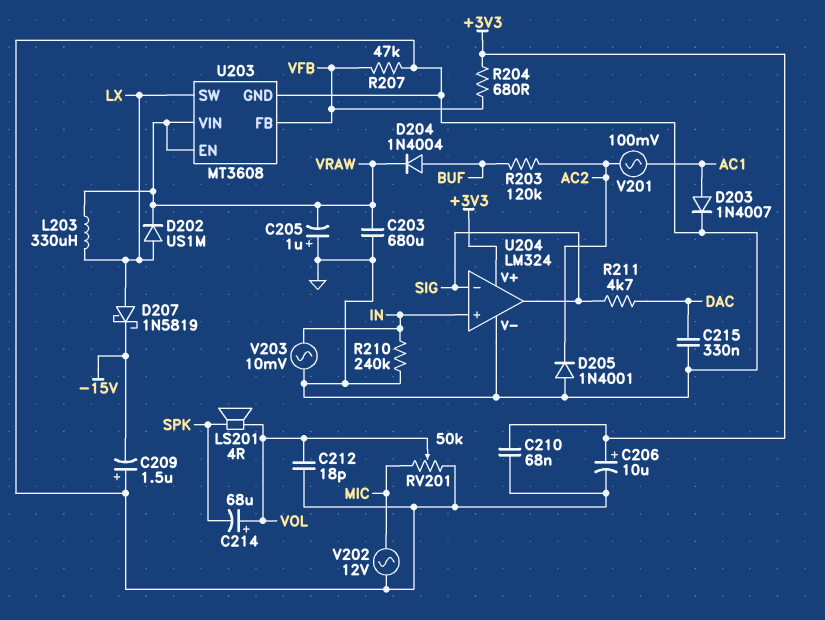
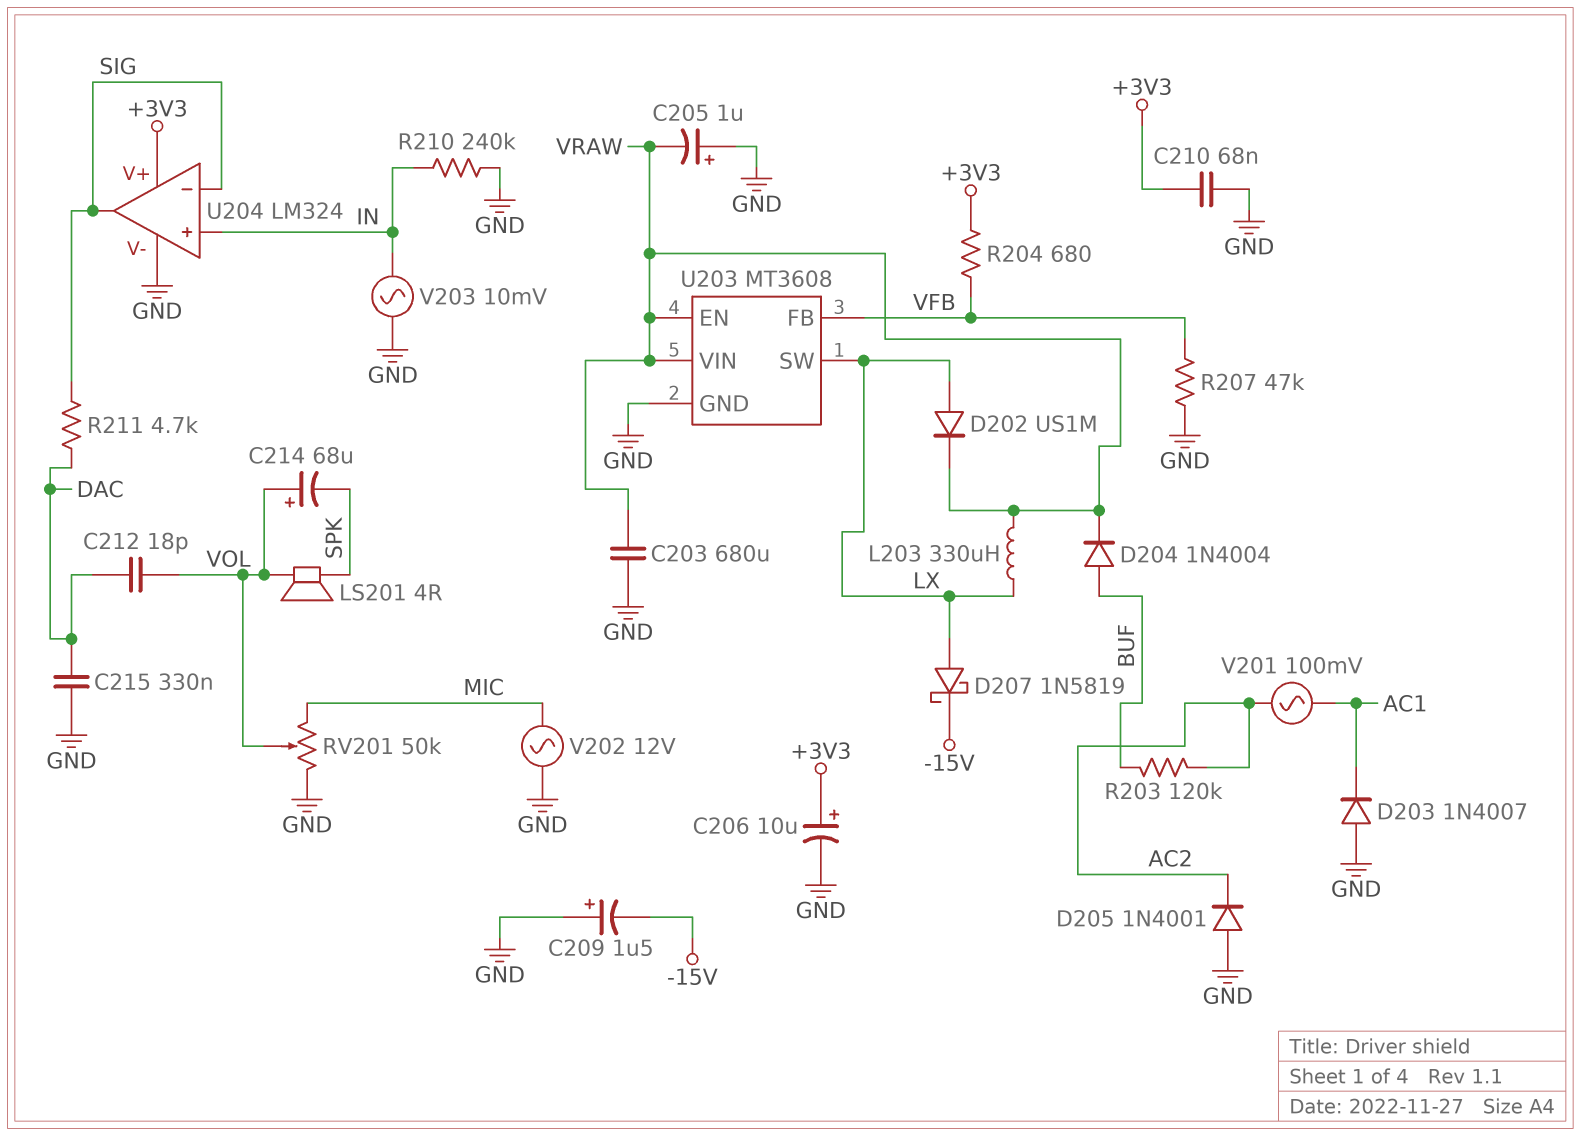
C212: 18pF (GND, VOL) -> 18pF (DAC, VOL)
D203: diode 1N4007 (A AC1, K GND) -> diode 1N4007 (A GND, K AC1)

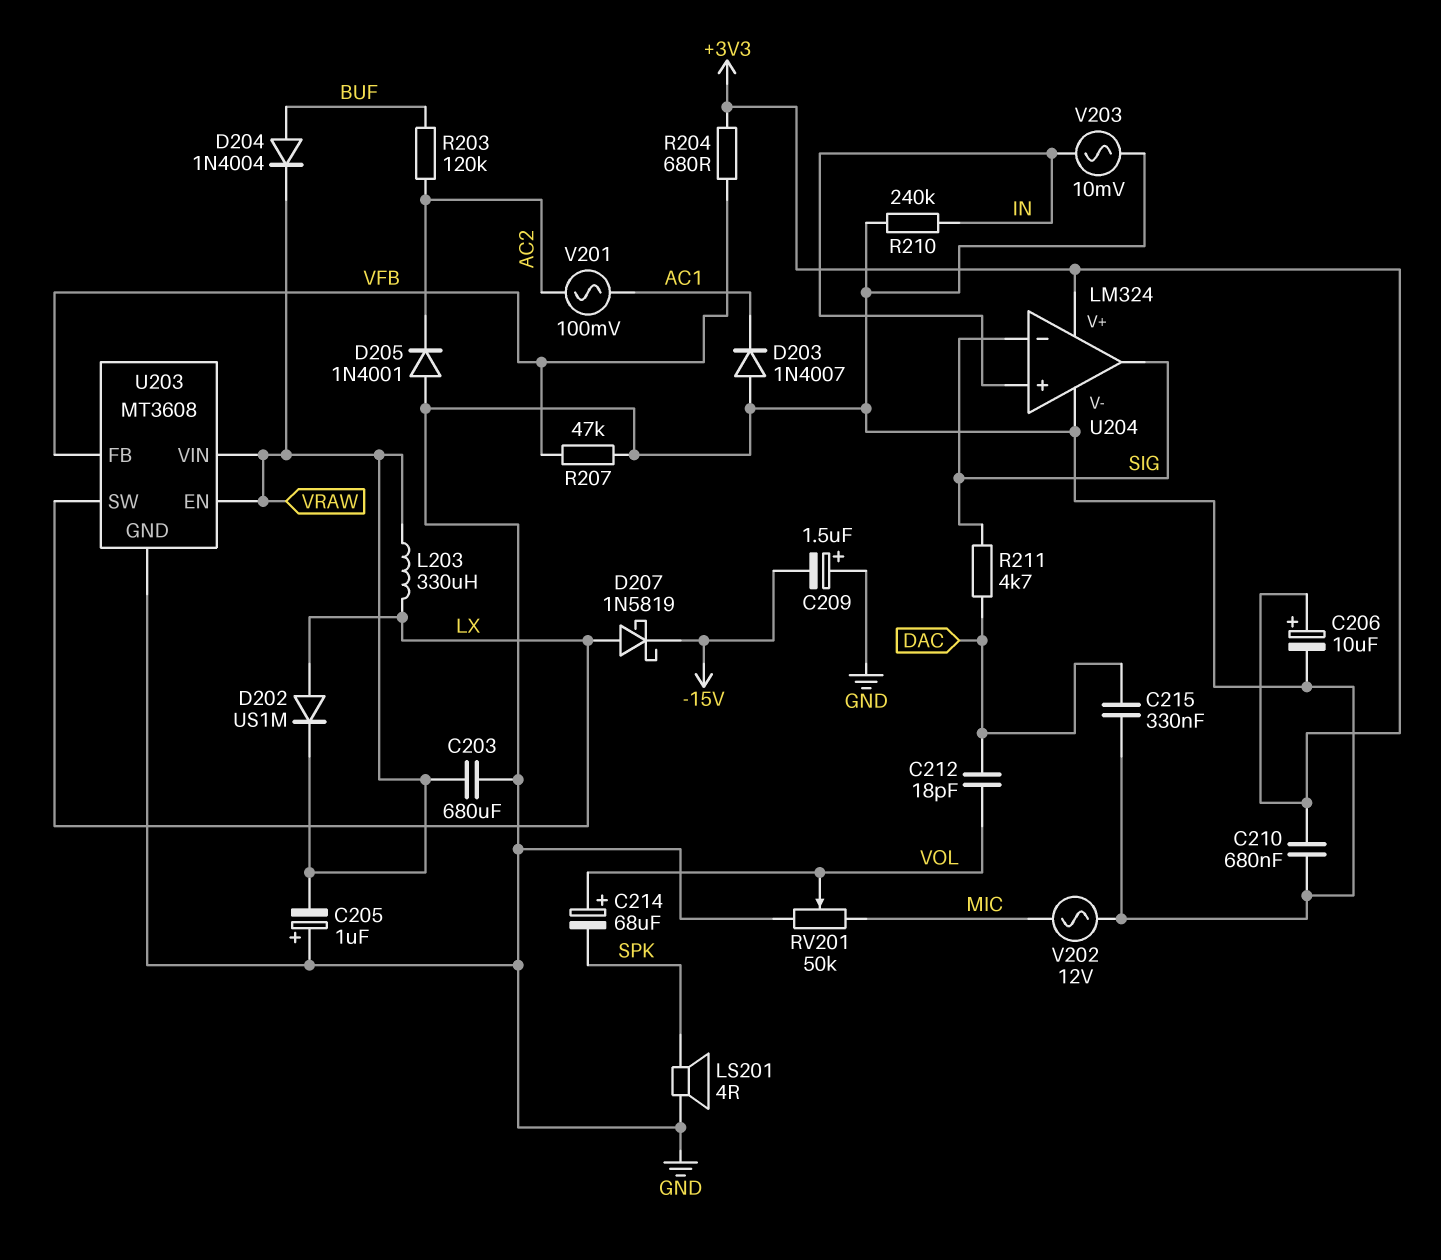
C210: 68nF (+3V3, GND) -> 680nF (+3V3, GND)
LS201: speaker 4R (SPK, VOL) -> speaker 4R (GND, SPK)

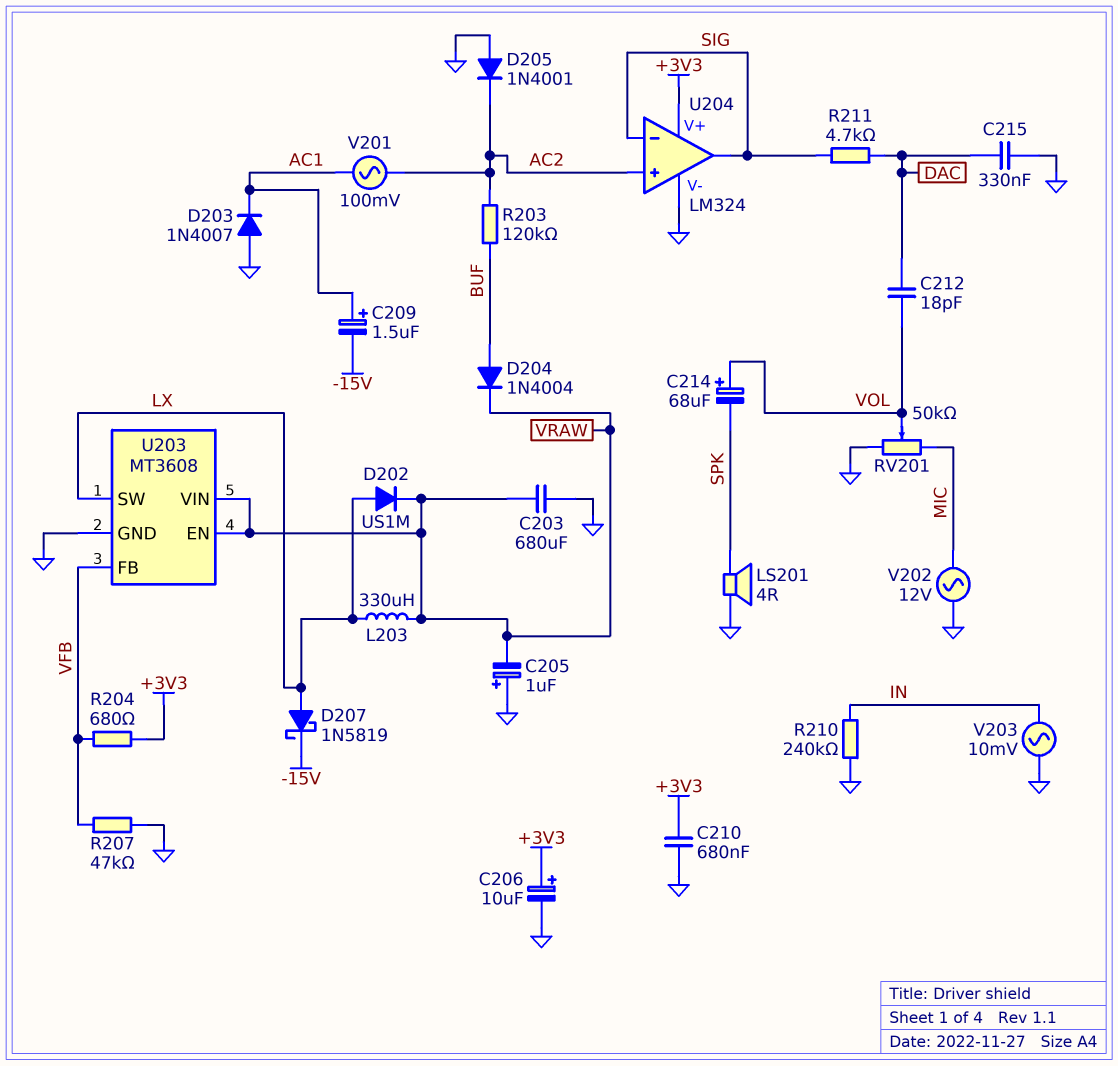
C209: 1.5uF (plus GND, minus -15V) -> 1.5uF (plus AC1, minus -15V)
U204 pin in+: IN -> AC2

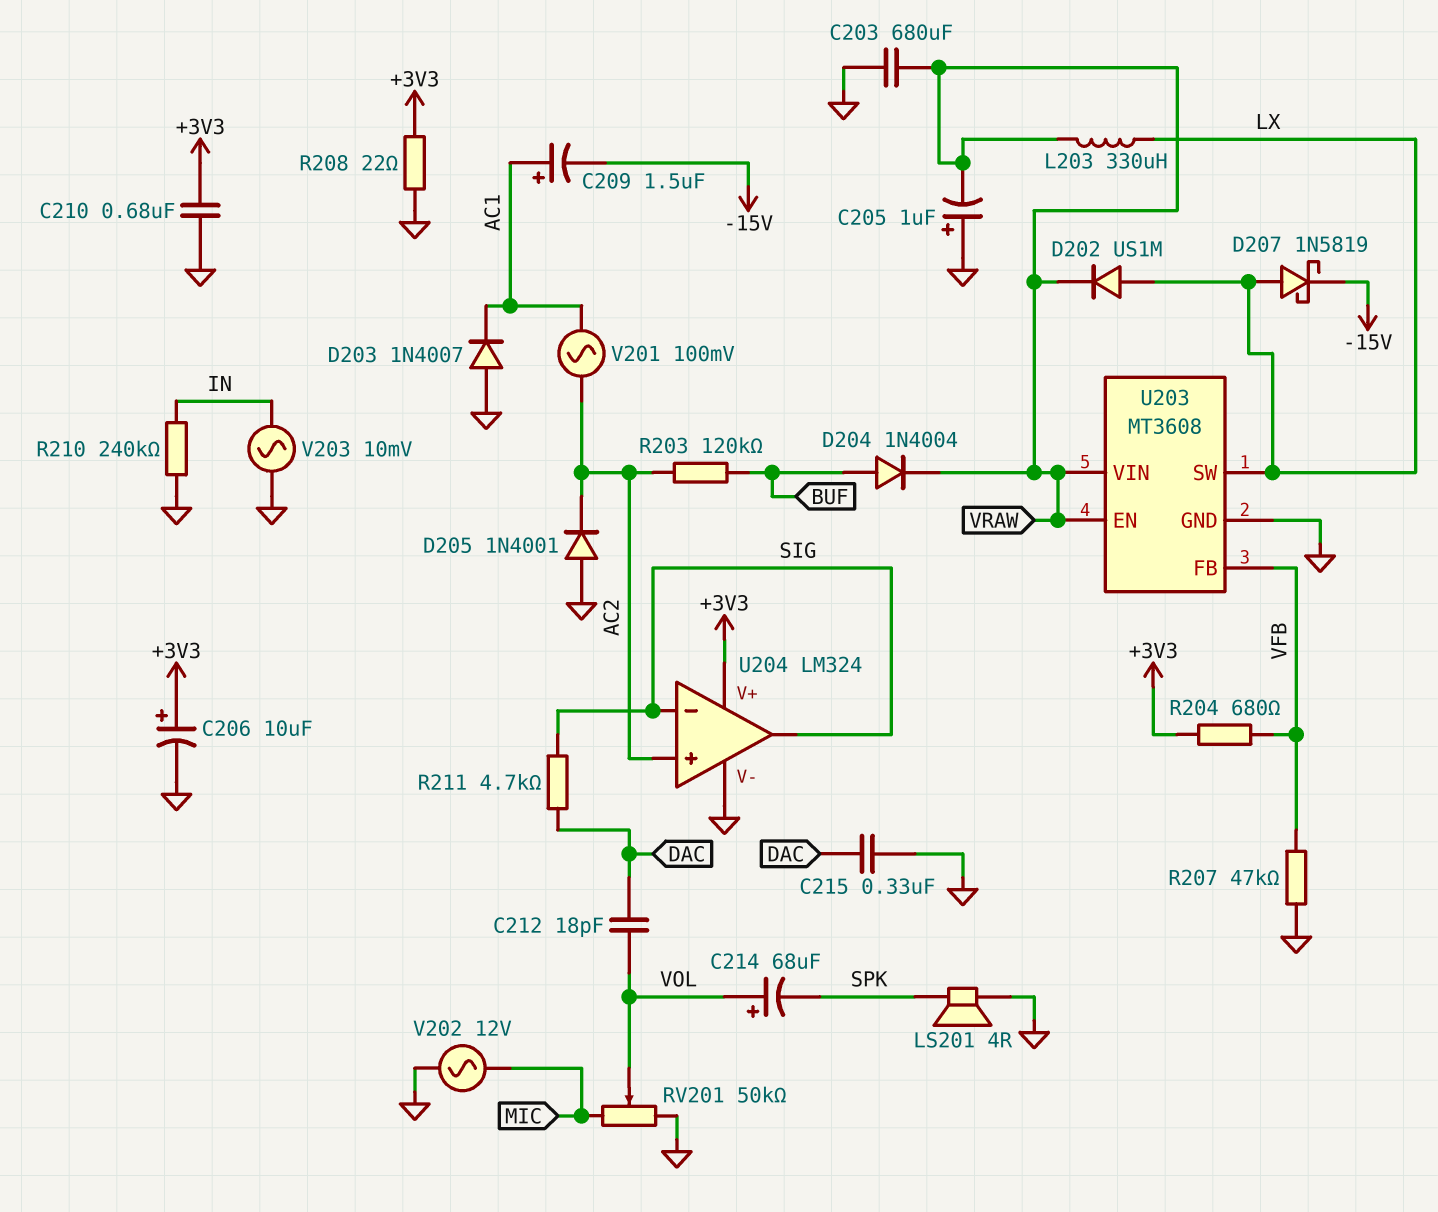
R208: none -> 22 (+3V3, GND)

